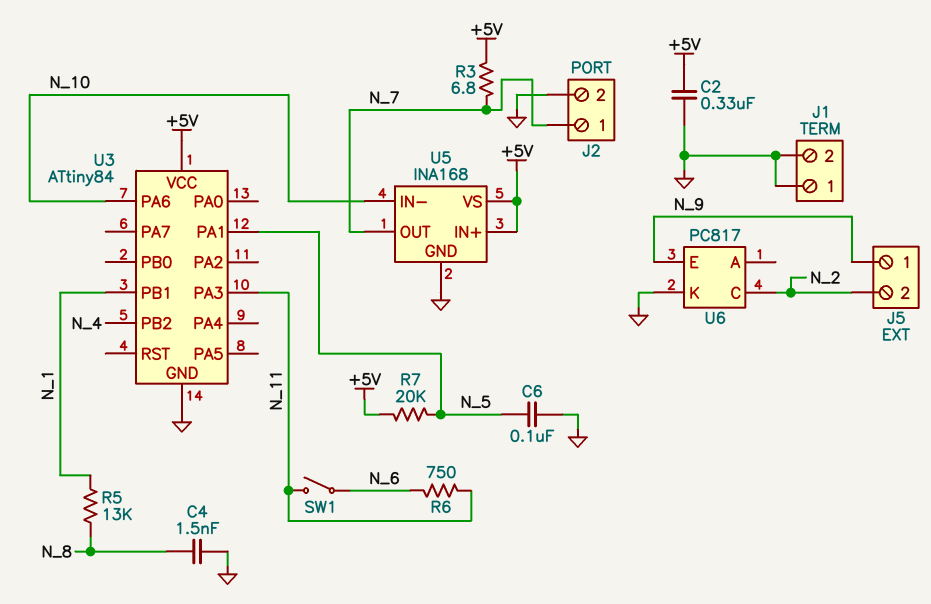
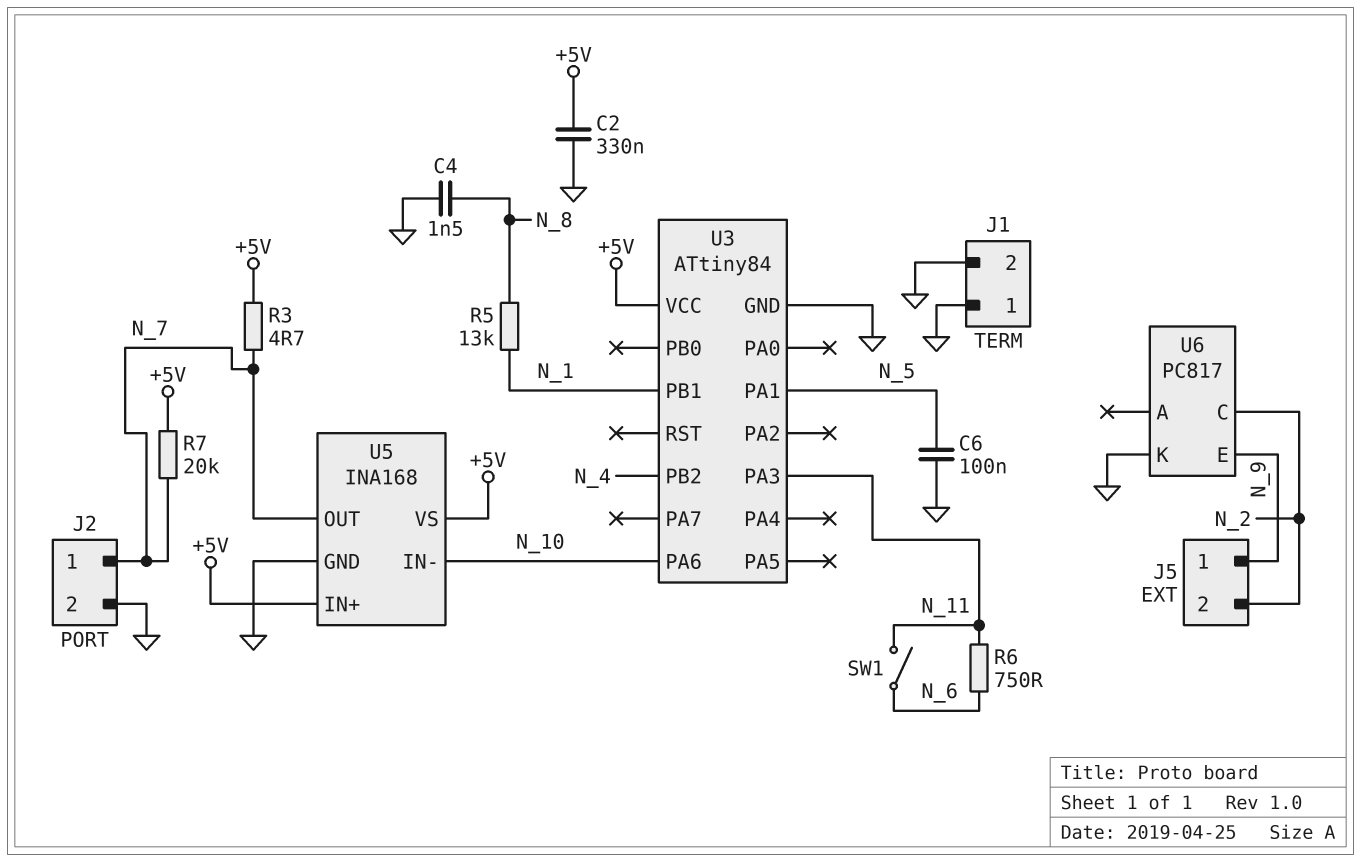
R3: 6.8 (+5V, N_7) -> 4.7 (+5V, N_7)
R7: 20k (+5V, N_5) -> 20k (+5V, N_7)

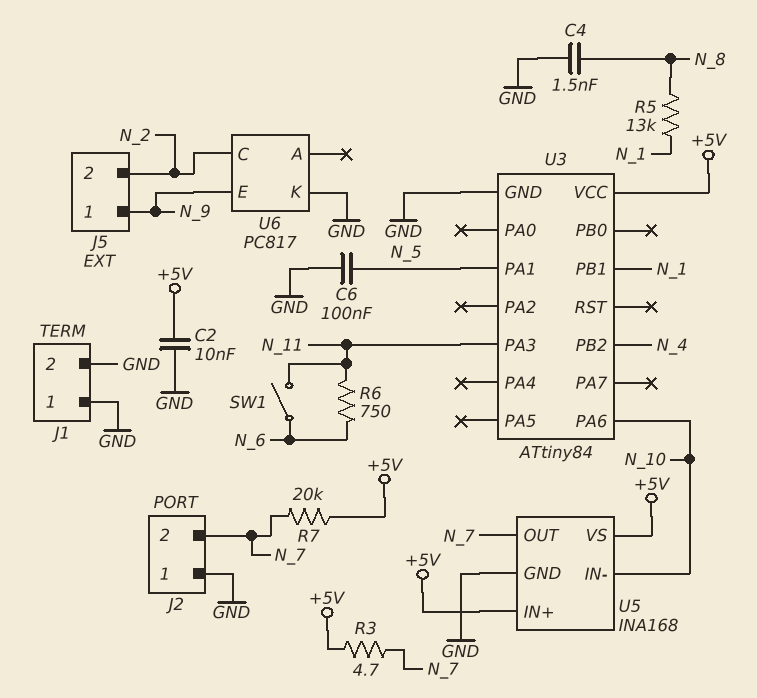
C2: 330nF (+5V, GND) -> 10nF (+5V, GND)
J2 pin 1: N_7 -> GND
J2 pin 2: GND -> N_7

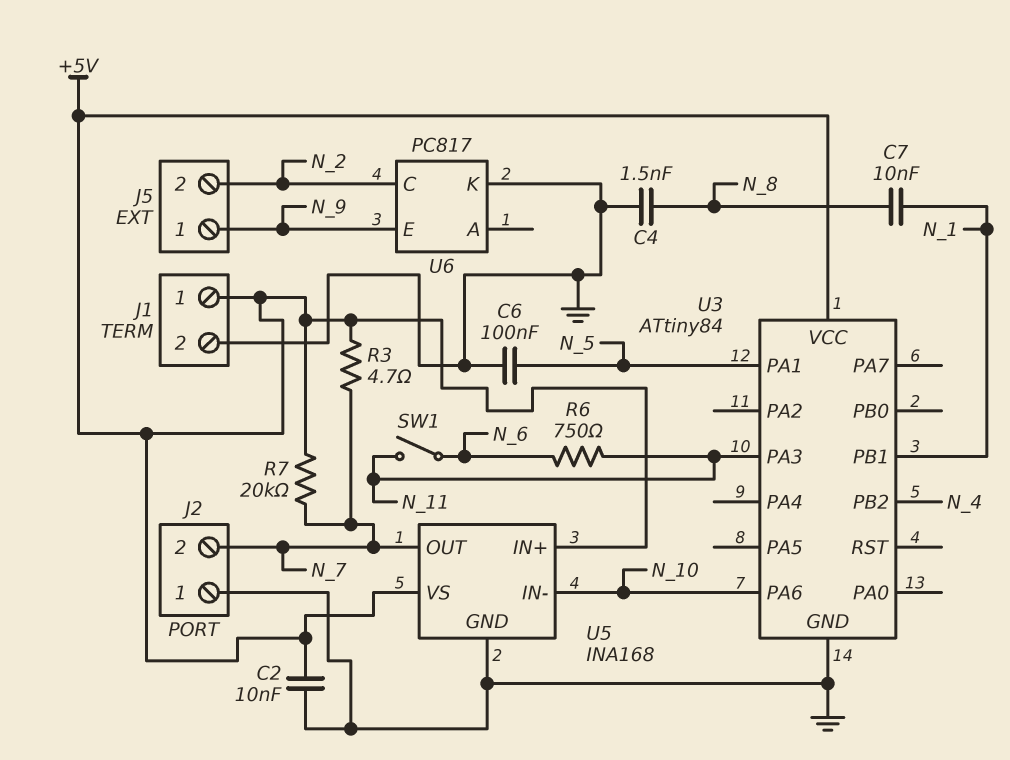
C7: none -> 10nF (N_1, N_8)
J1 pin 1: GND -> +5V
R5: 13k (N_1, N_8) -> none

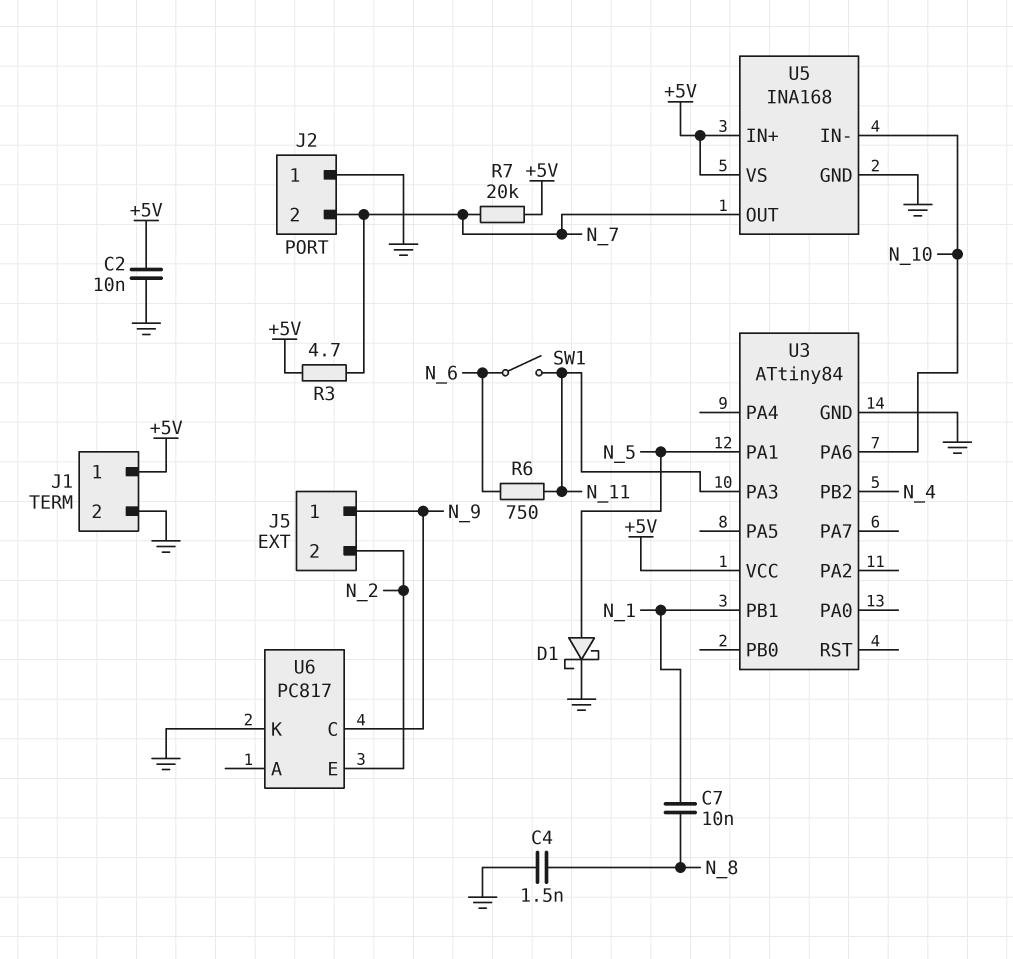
C6: 100nF (GND, N_5) -> none
D1: none -> schottky (A N_5, K GND)
U6 pin C: N_2 -> N_9
U6 pin E: N_9 -> N_2

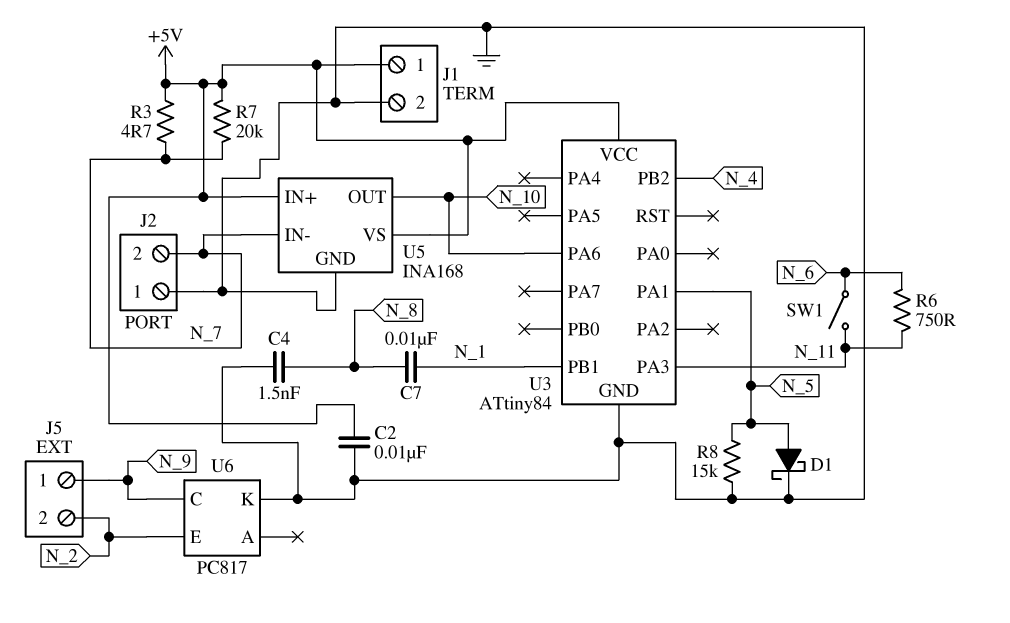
R8: none -> 15k (GND, N_5)
U5 pin IN-: N_10 -> N_7
U5 pin OUT: N_7 -> N_10

